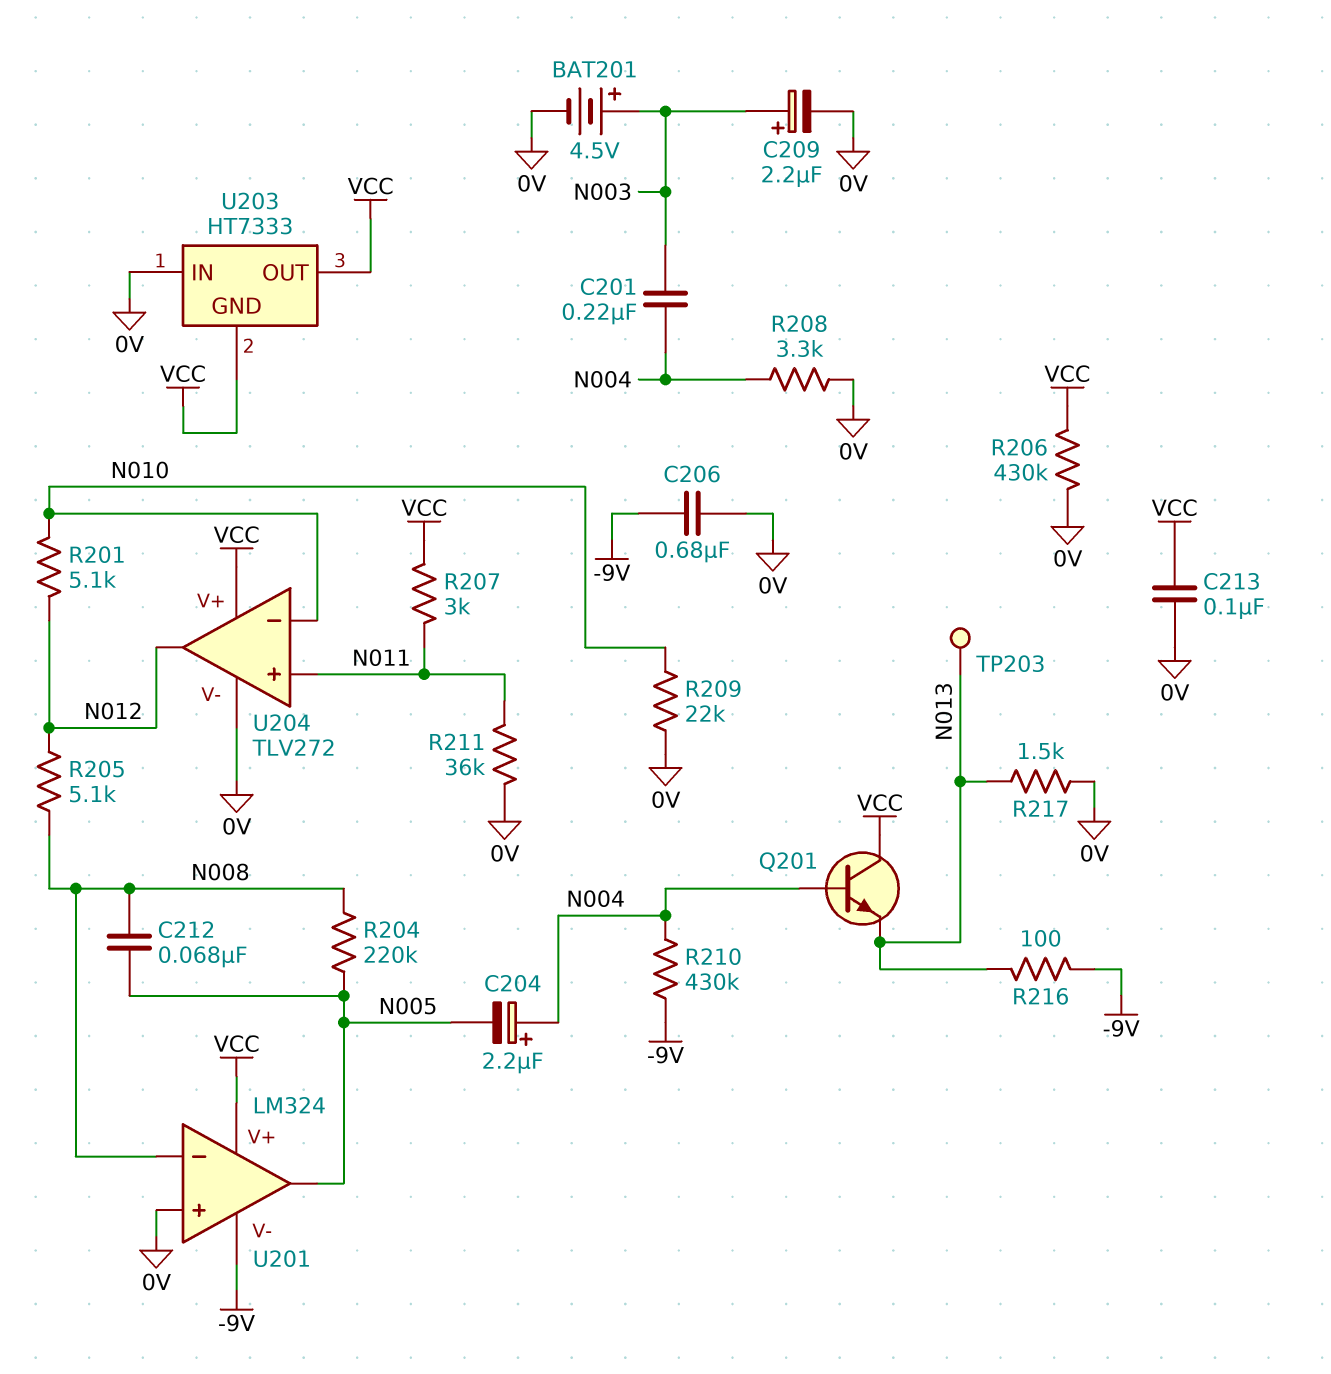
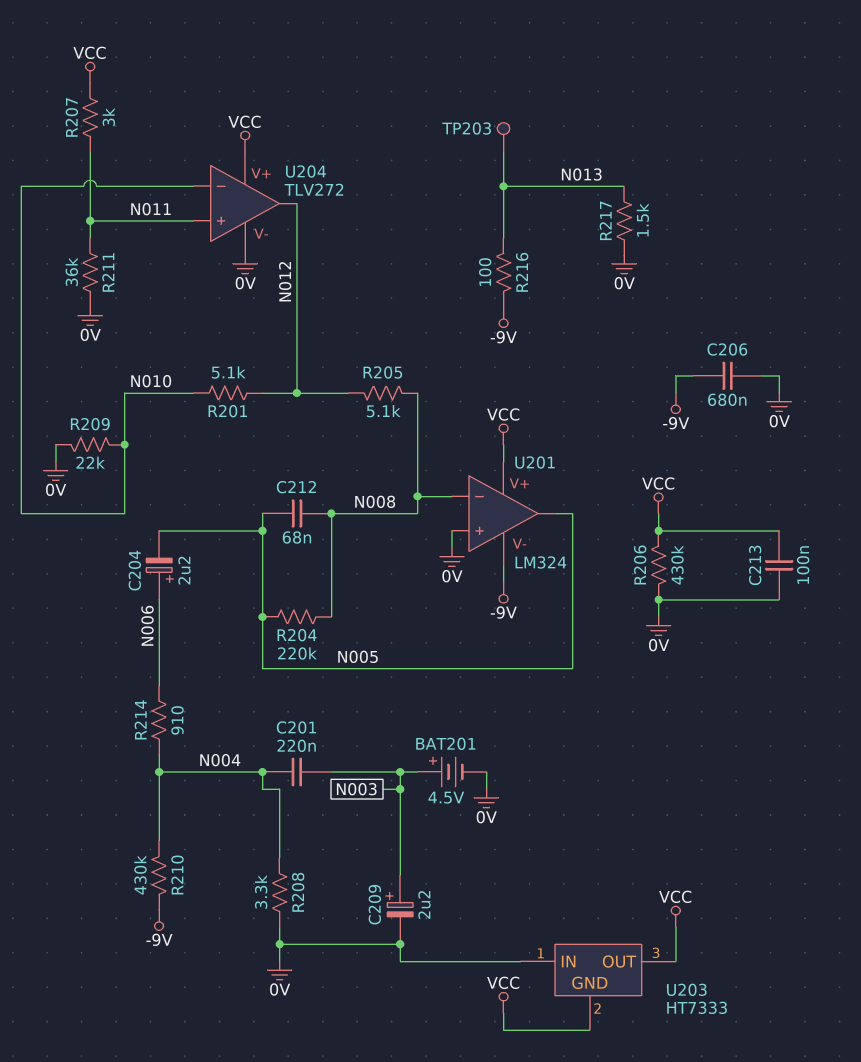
C204: 2.2uF (plus N004, minus N005) -> 2.2uF (plus N006, minus N005)
Q201: NPN (B N004, C VCC, E N013) -> none
R214: none -> 910 (N004, N006)

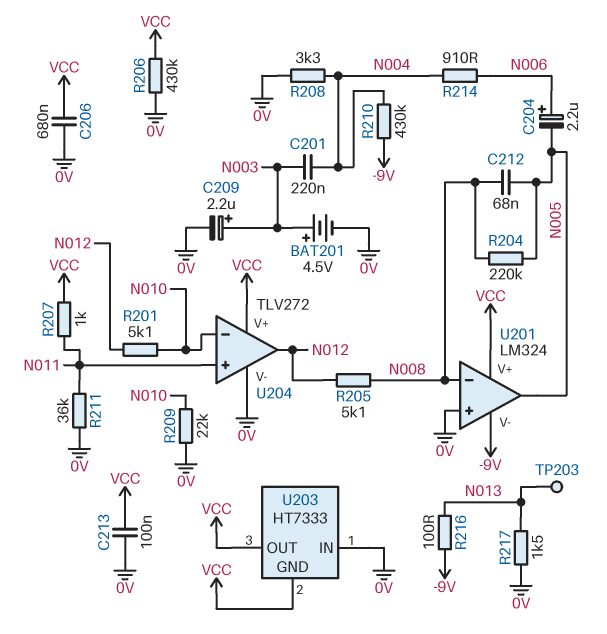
C206: 680nF (-9V, 0V) -> 680nF (0V, VCC)
R207: 3k (N011, VCC) -> 1k (N011, VCC)

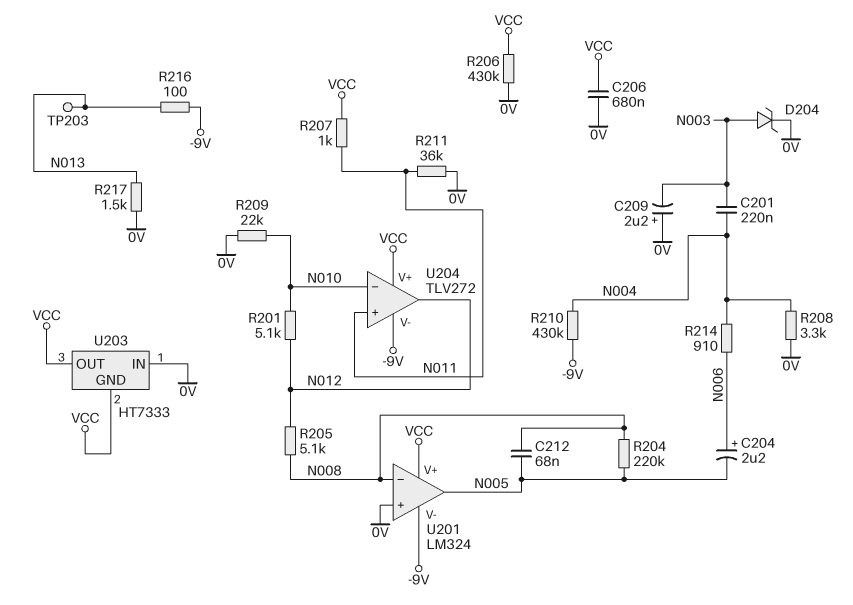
BAT201: 4.5V (plus N003, minus 0V) -> none
C209: 2.2uF (plus N003, minus 0V) -> 2.2uF (plus 0V, minus N003)
C213: 100nF (0V, VCC) -> none
D204: none -> zener (A N003, K 0V)
U204 pin V-: 0V -> -9V

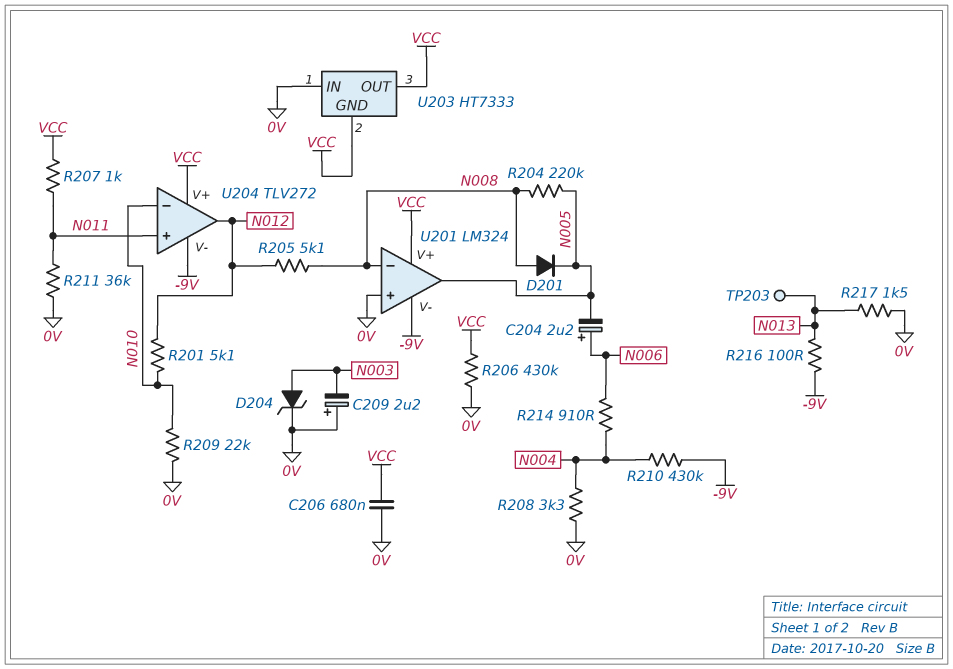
C201: 220nF (N003, N004) -> none
C212: 68nF (N005, N008) -> none
D201: none -> diode (A N008, K N005)

